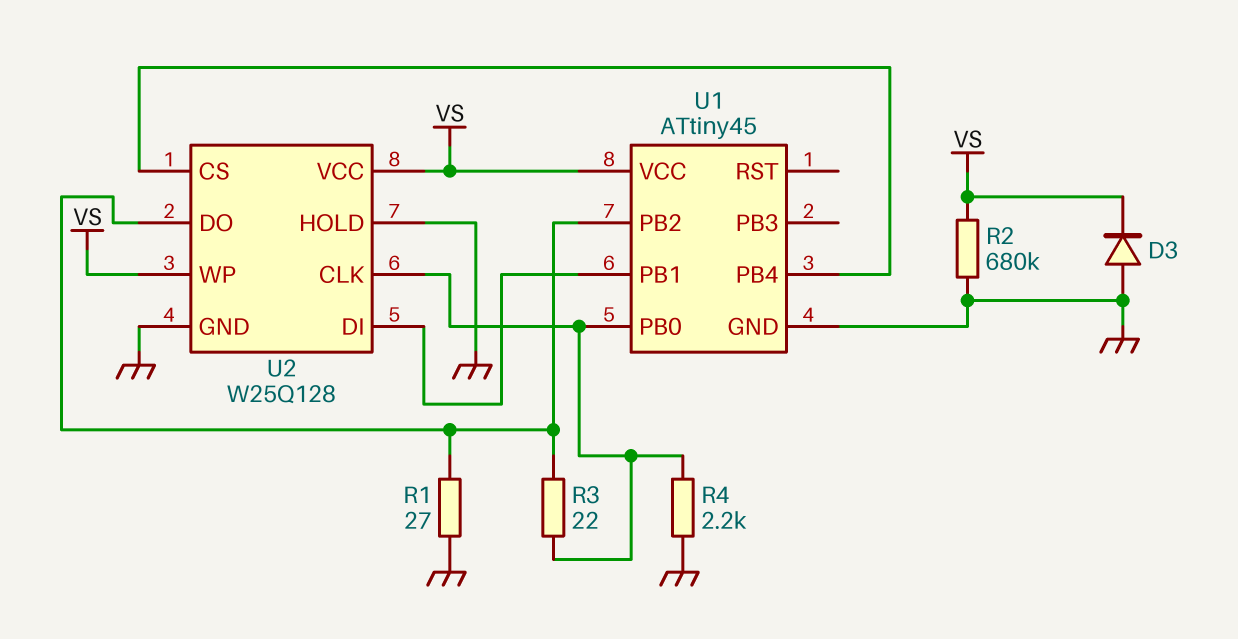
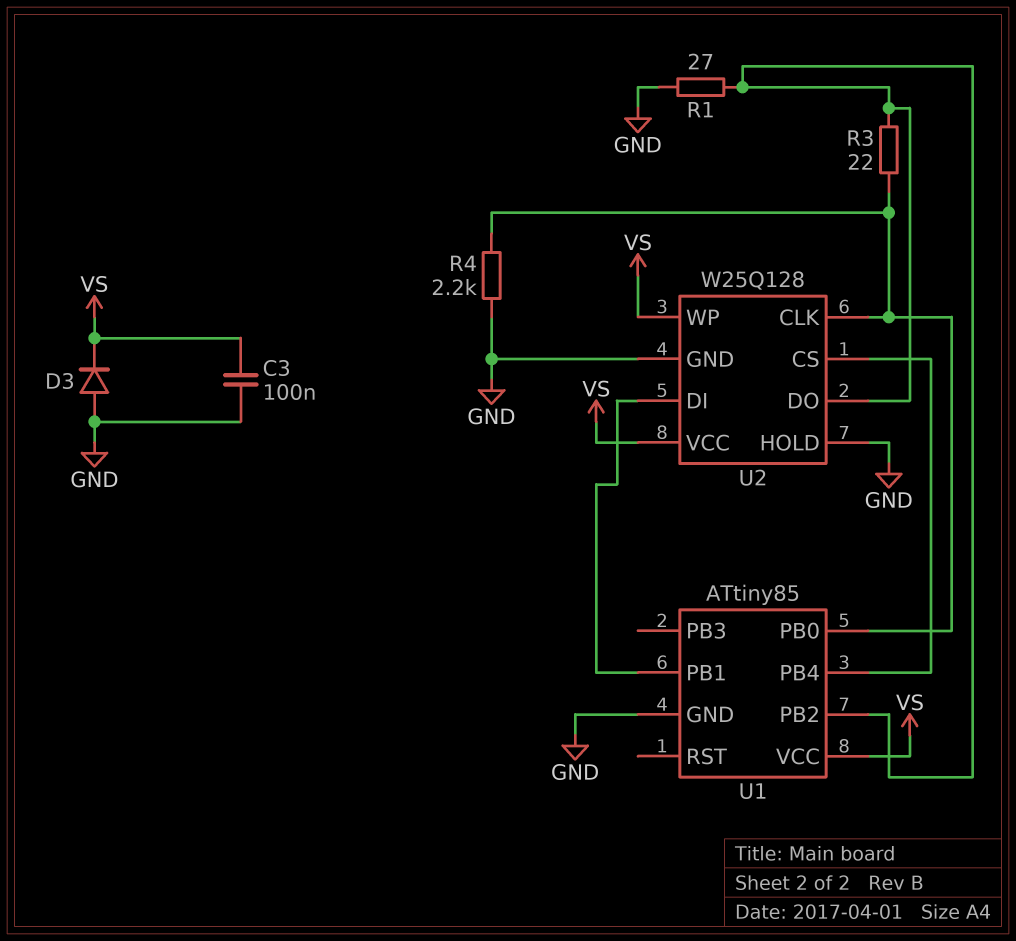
C3: none -> 100nF (GND, VS)
R2: 680k (GND, VS) -> none
U1: ATtiny45 -> ATtiny85

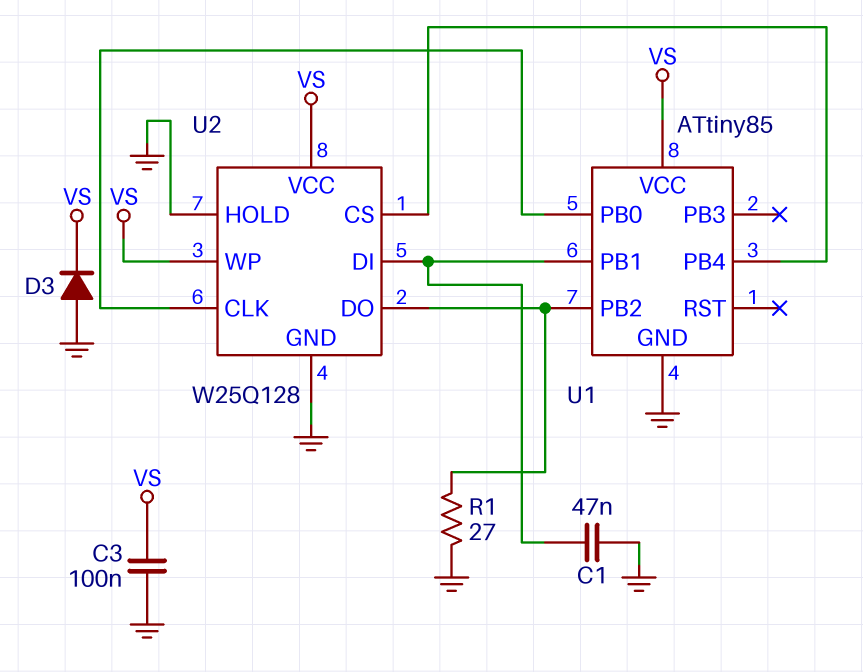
C1: none -> 47nF (GND, U1/PB1)
R3: 22 (U1/PB0, U1/PB2) -> none
R4: 2.2k (GND, U1/PB0) -> none

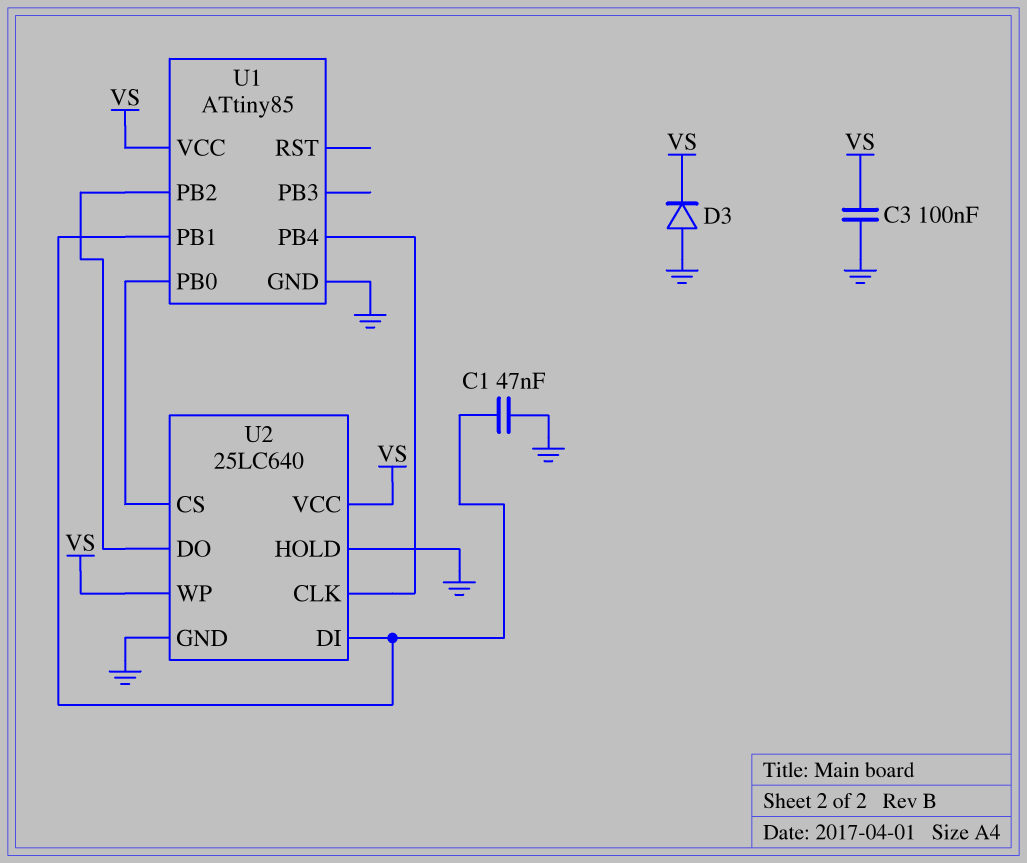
R1: 27 (GND, U1/PB2) -> none
U2: W25Q128 -> 25LC640
U2 pin CLK: U1/PB0 -> U1/PB4
U2 pin CS: U1/PB4 -> U1/PB0

